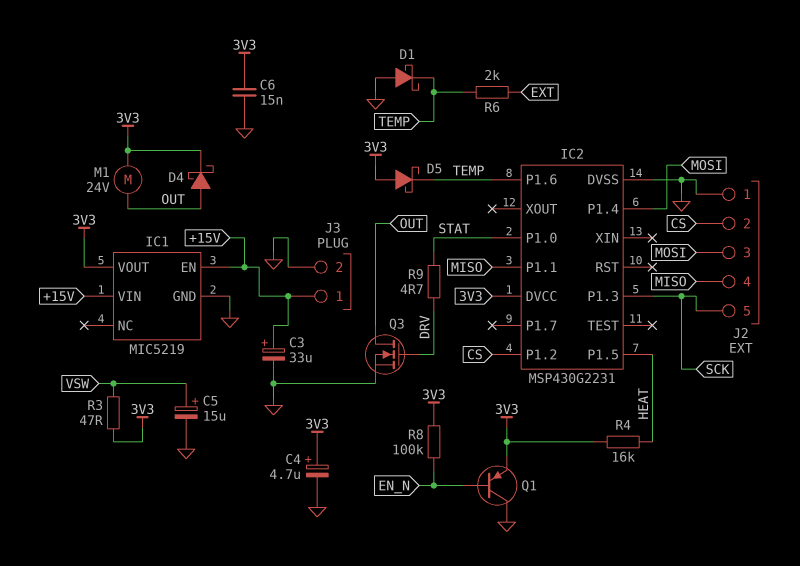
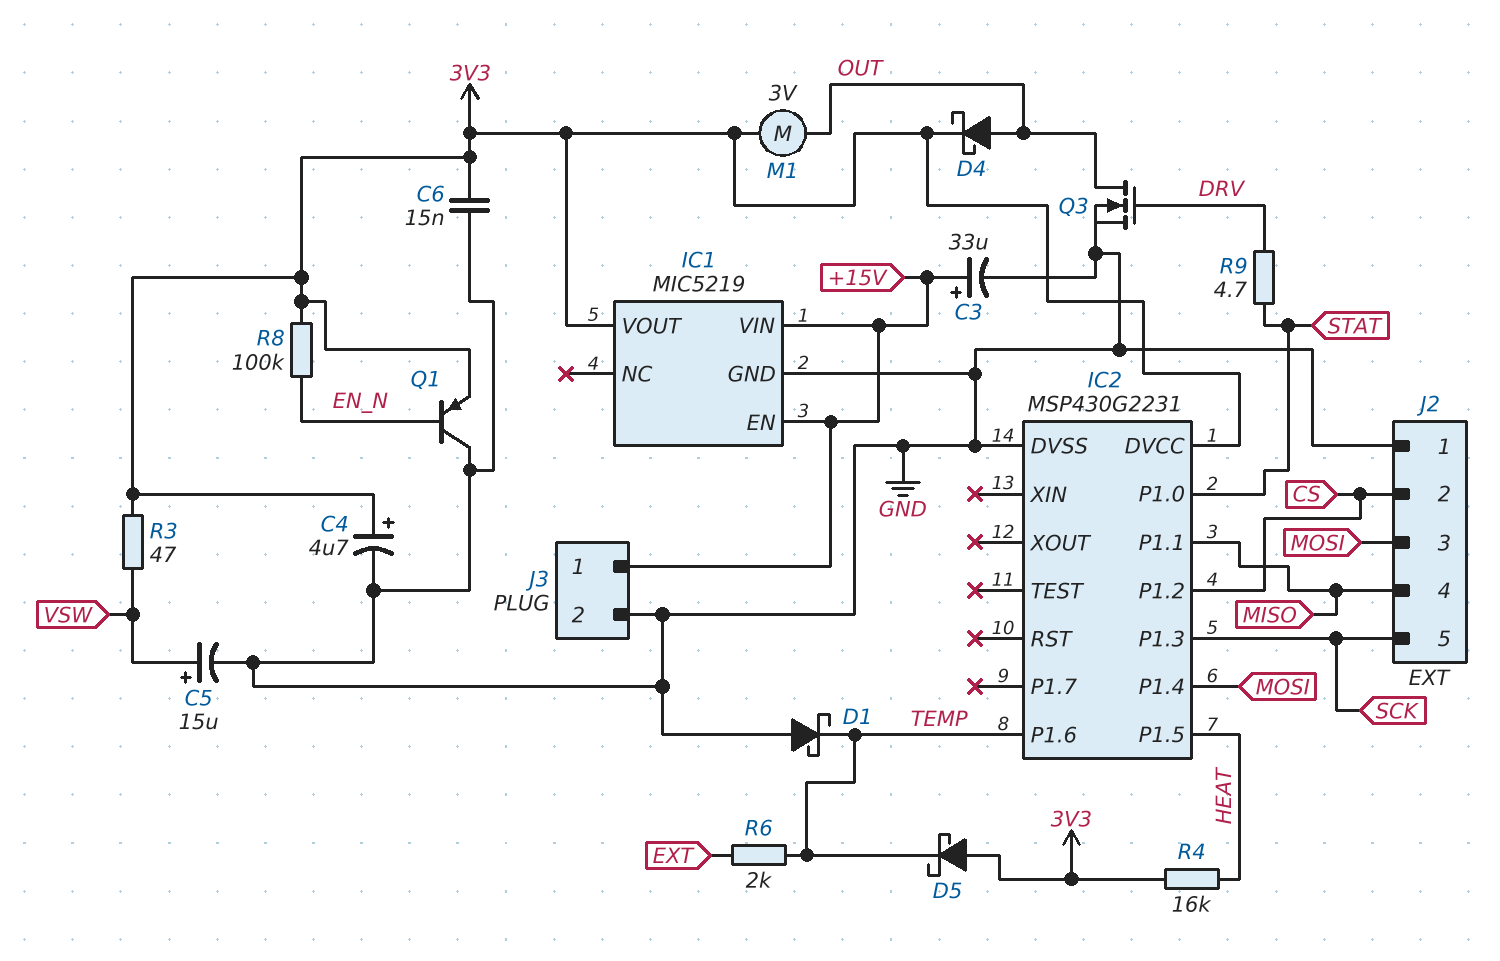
M1: motor 24V (3V3, OUT) -> motor 3V (3V3, OUT)

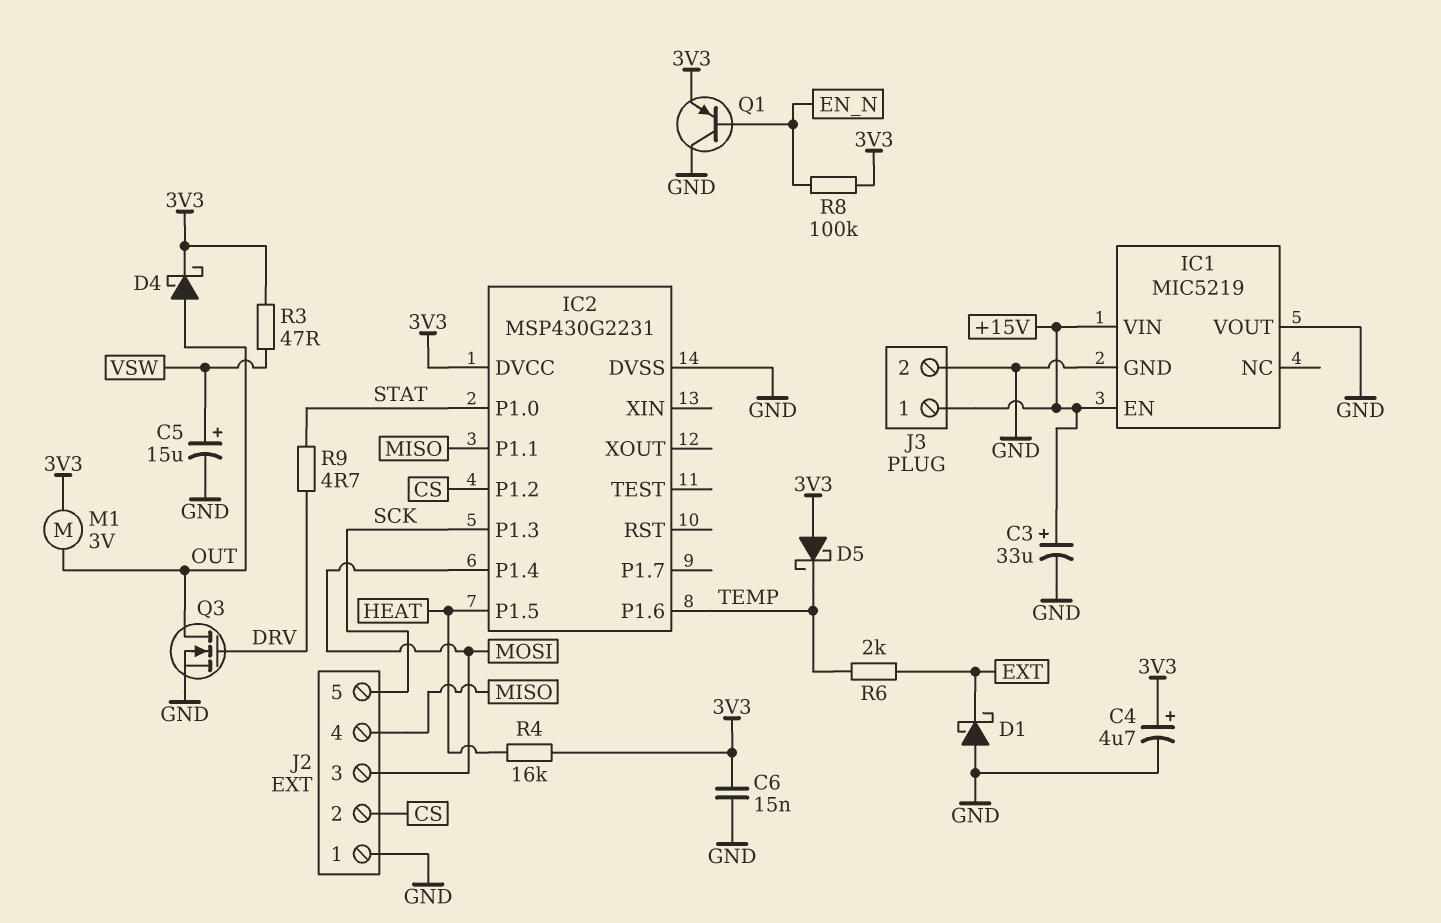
D1: schottky (A GND, K TEMP) -> schottky (A GND, K EXT)
IC1 pin VOUT: 3V3 -> GND

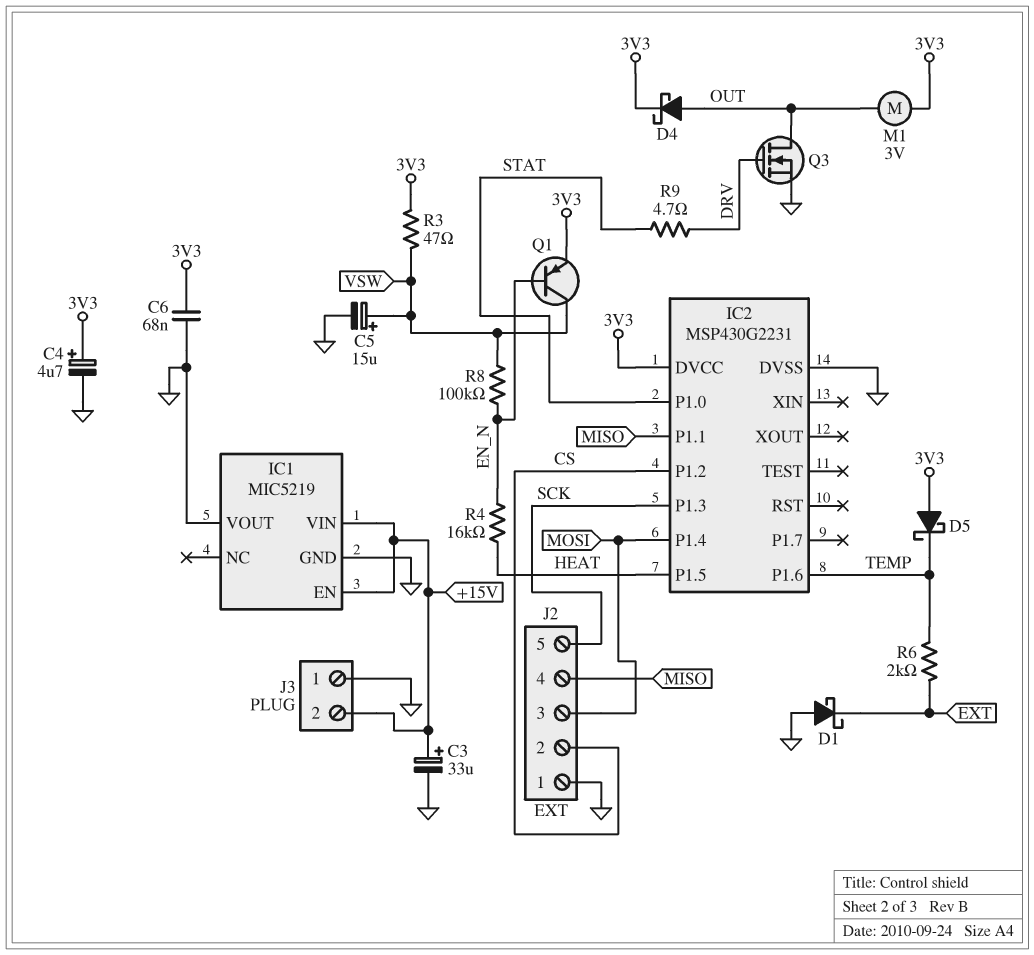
C6: 15nF (3V3, GND) -> 68nF (3V3, GND)
J3 pin 1: +15V -> GND
J3 pin 2: GND -> +15V
Q1: PNP (B EN_N, C GND, E 3V3) -> PNP (B EN_N, C VSW, E 3V3)
R4: 16k (3V3, HEAT) -> 16k (EN_N, HEAT)
R8: 100k (3V3, EN_N) -> 100k (EN_N, VSW)

